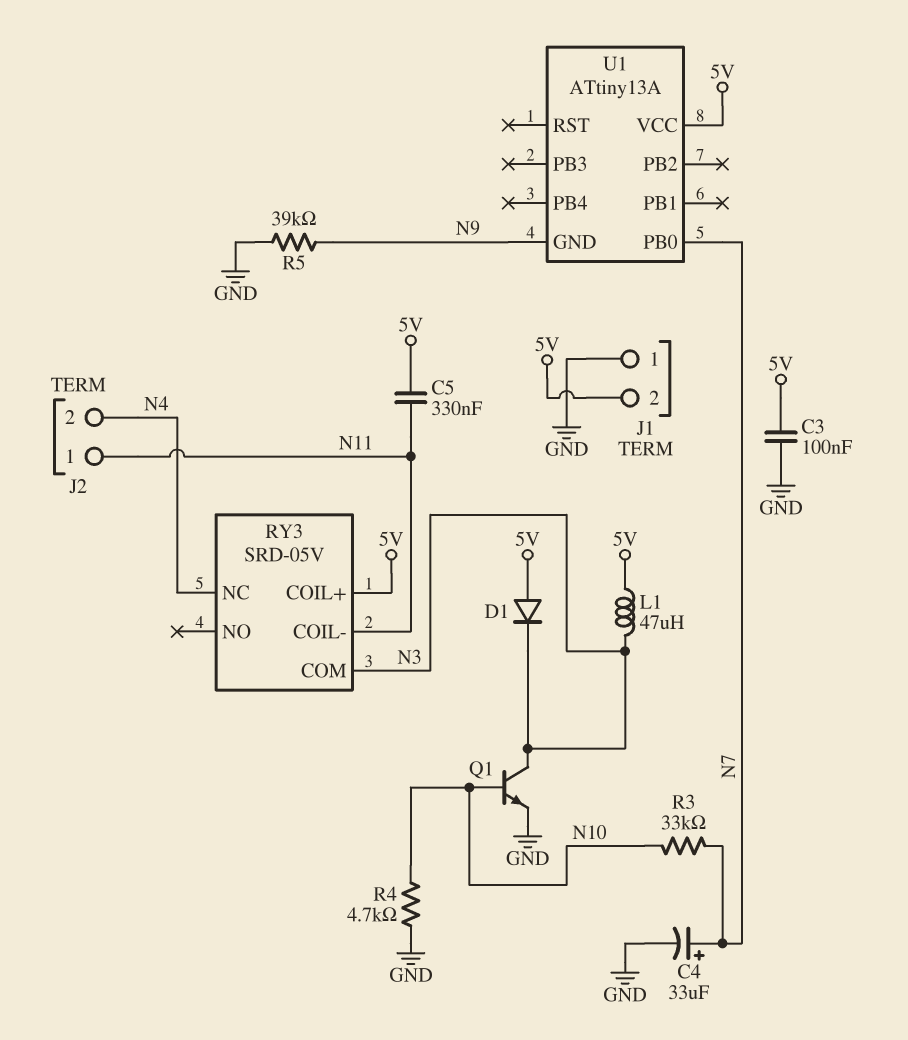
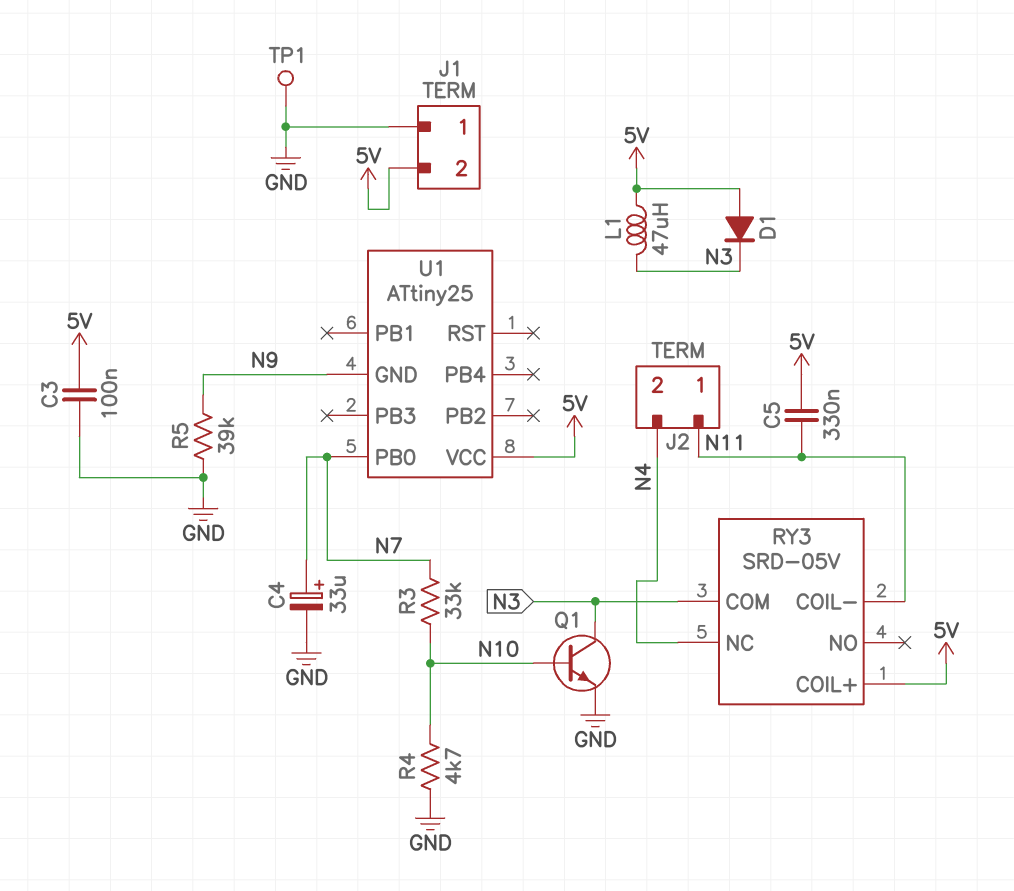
TP1: none -> test point (GND)
U1: ATtiny13A -> ATtiny25

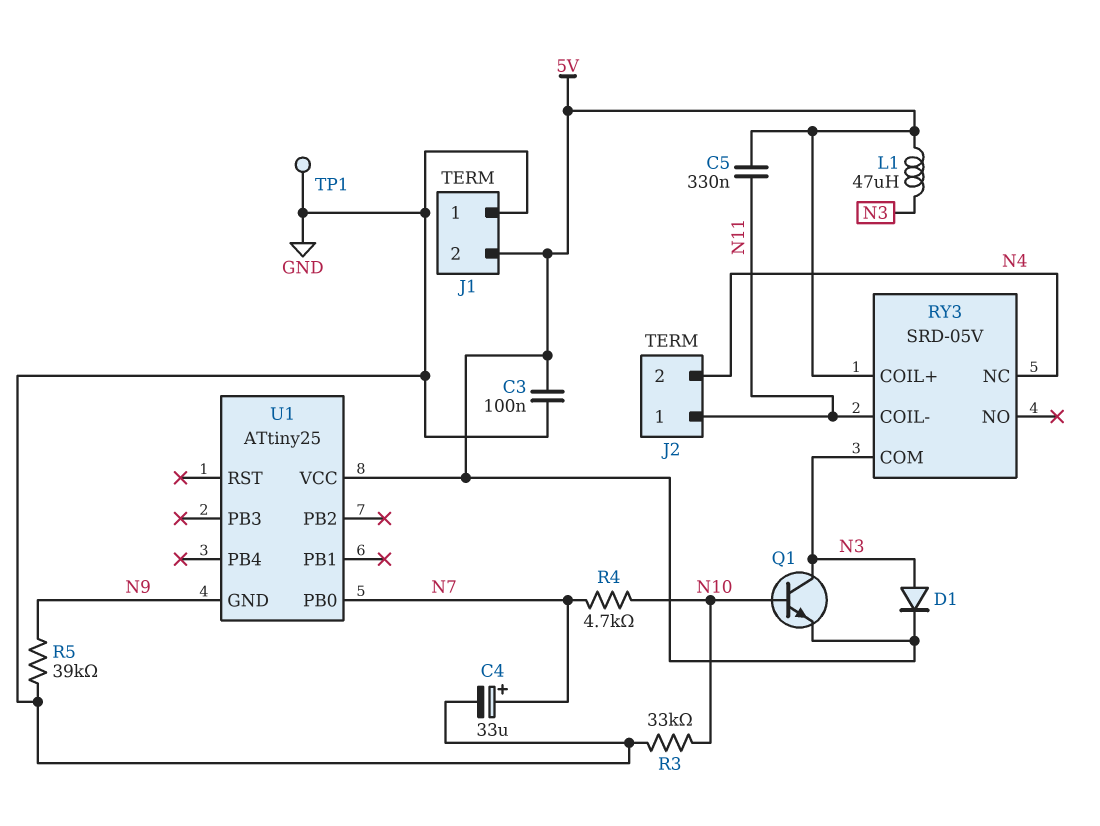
D1: diode (A 5V, K N3) -> diode (A N3, K 5V)
Q1: NPN (B N10, C N3, E GND) -> NPN (B N10, C N3, E 5V)
R3: 33k (N7, N10) -> 33k (GND, N10)
R4: 4.7k (GND, N10) -> 4.7k (N7, N10)

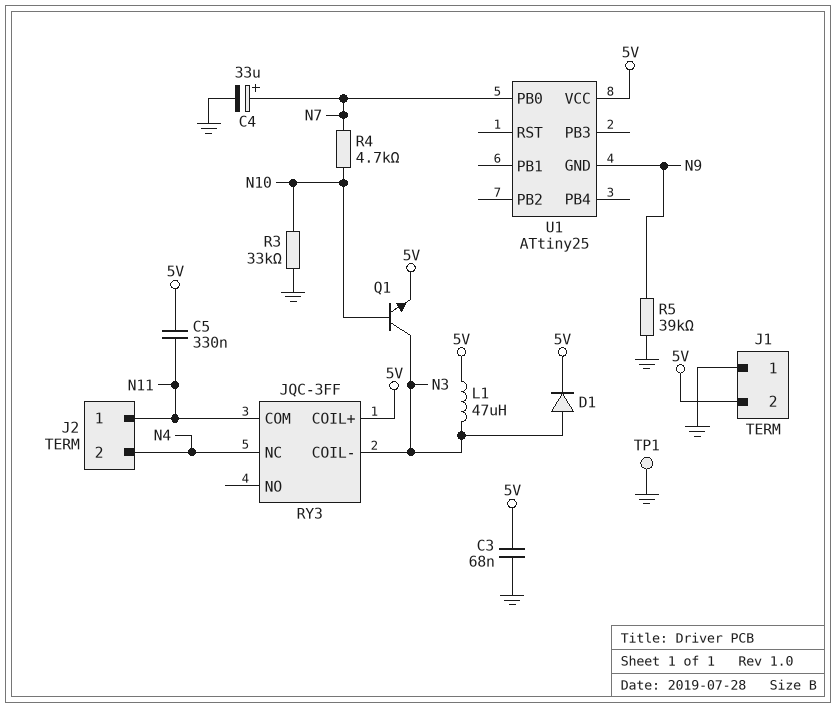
C3: 100nF (5V, GND) -> 68nF (5V, GND)
RY3: SRD-05V -> JQC-3FF
RY3 pin COIL-: N11 -> N3
RY3 pin COM: N3 -> N11

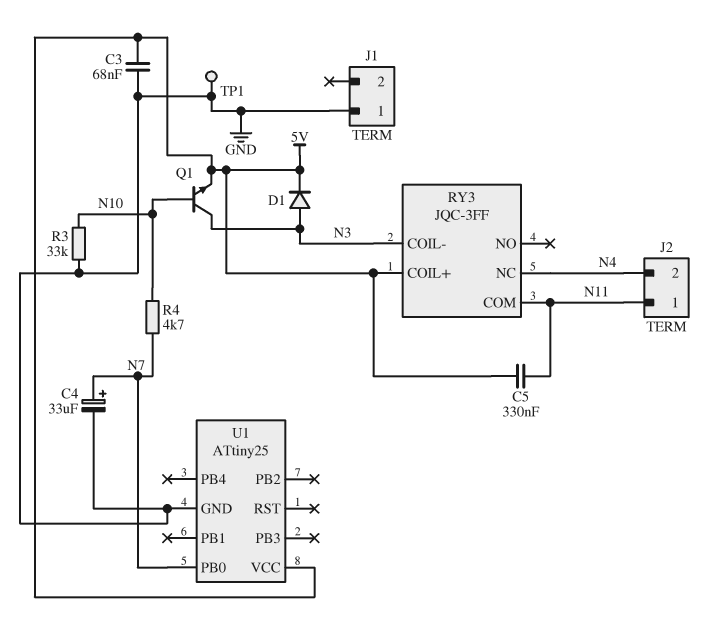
J1 pin 2: 5V -> none
L1: 47uH (5V, N3) -> none
R5: 39k (GND, N9) -> none
U1 pin GND: N9 -> GND

